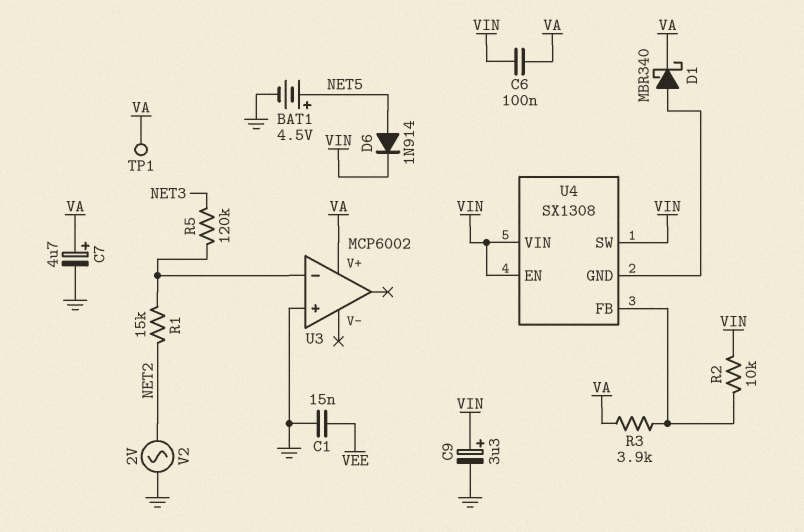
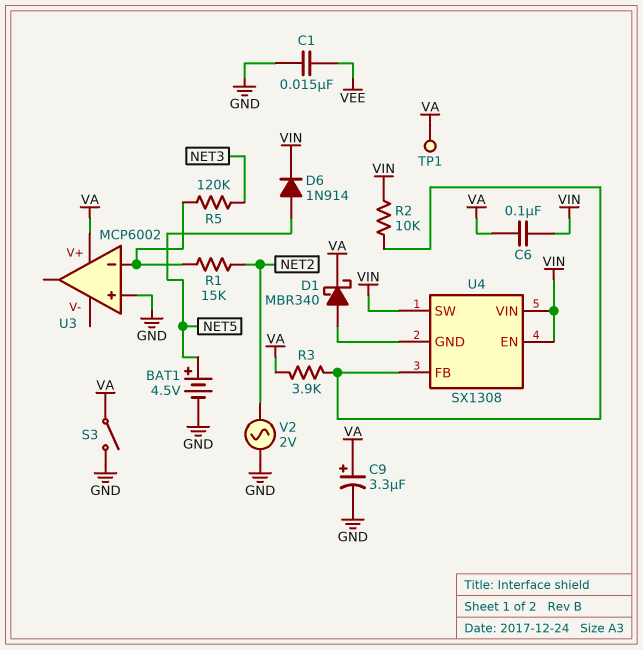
C7: 4.7uF (plus VA, minus GND) -> none
C9: 3.3uF (plus VIN, minus GND) -> 3.3uF (plus VA, minus GND)
S3: none -> switch (GND, VA)

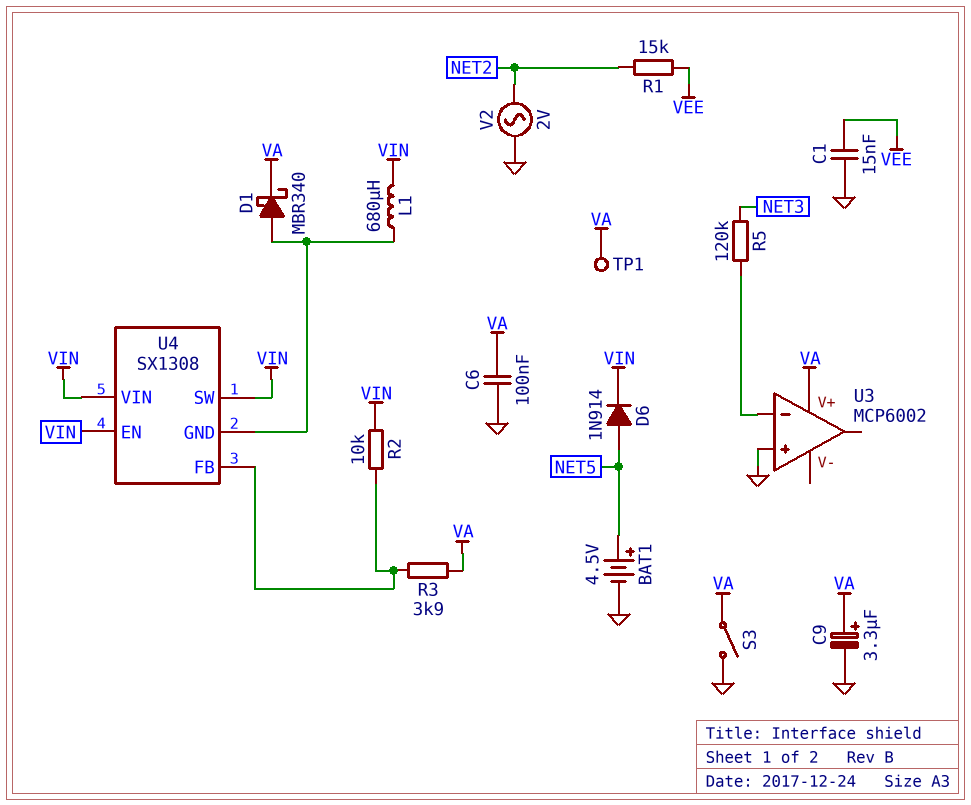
C6: 100nF (VA, VIN) -> 100nF (GND, VA)
L1: none -> 680uH (U4/GND, VIN)
R1: 15k (NET2, U3/in-) -> 15k (NET2, VEE)

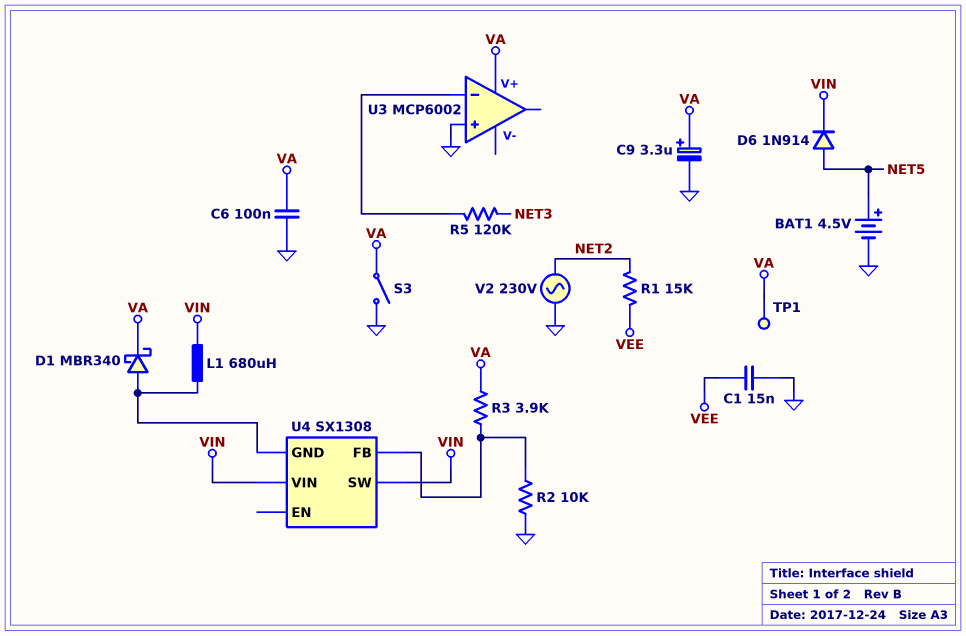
R2: 10k (U4/FB, VIN) -> 10k (GND, U4/FB)
U4 pin EN: VIN -> none
V2: AC 2V (GND, NET2) -> AC 230V (GND, NET2)

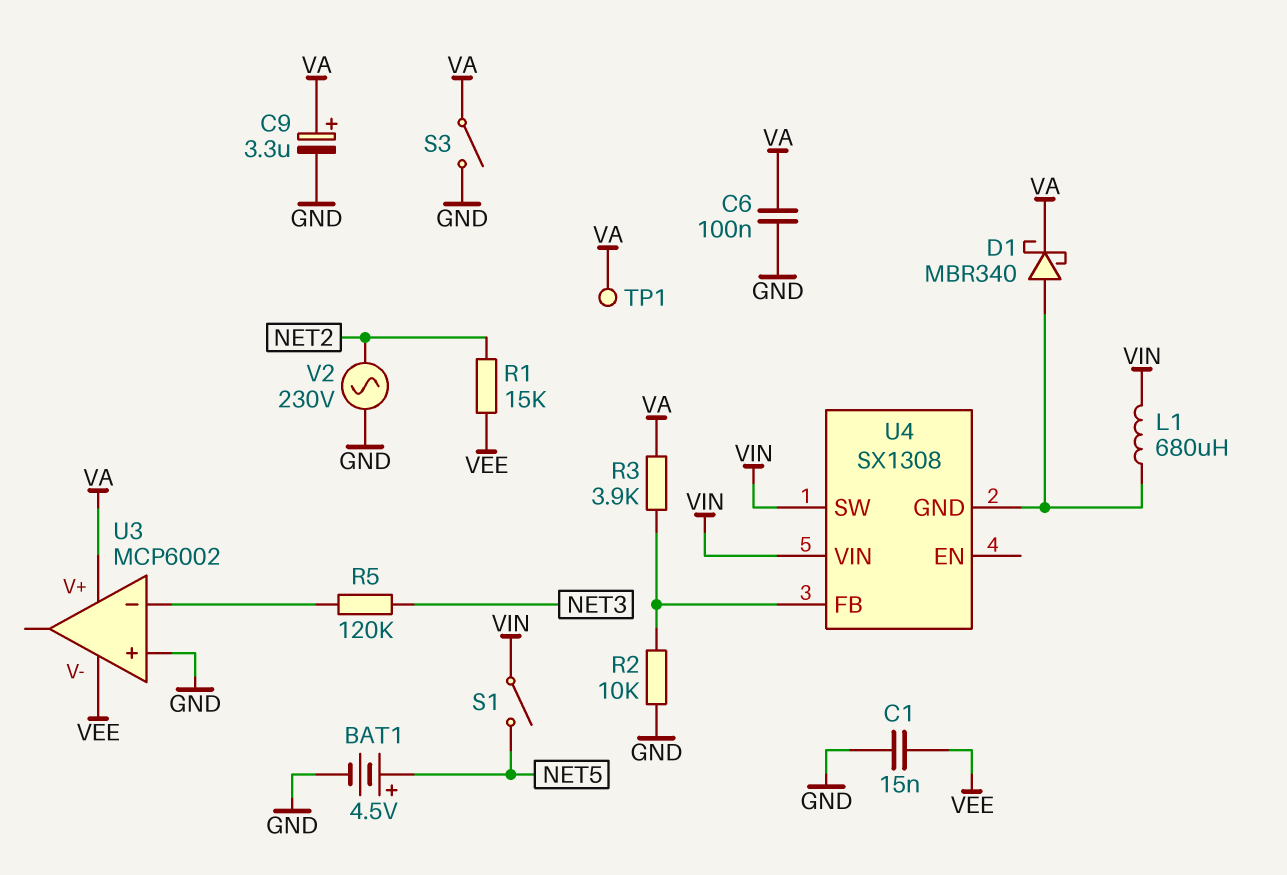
D6: diode 1N914 (A NET5, K VIN) -> none
S1: none -> switch (NET5, VIN)
U3 pin V-: none -> VEE

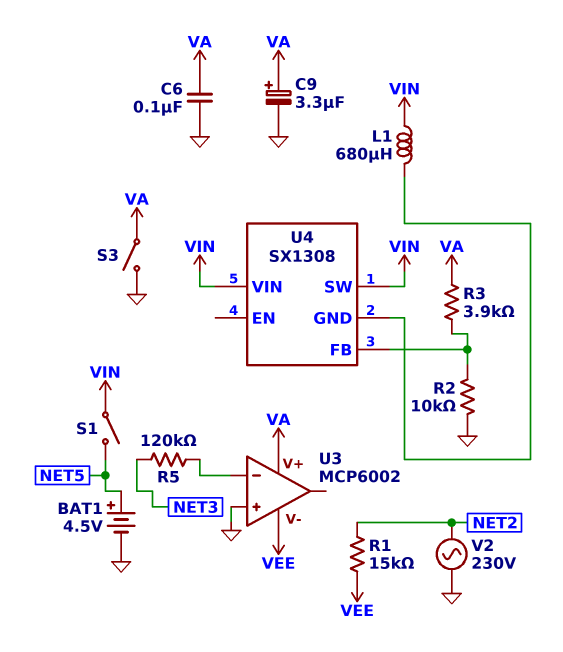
C1: 15nF (GND, VEE) -> none
D1: schottky MBR340 (A U4/GND, K VA) -> none
TP1: test point (VA) -> none

